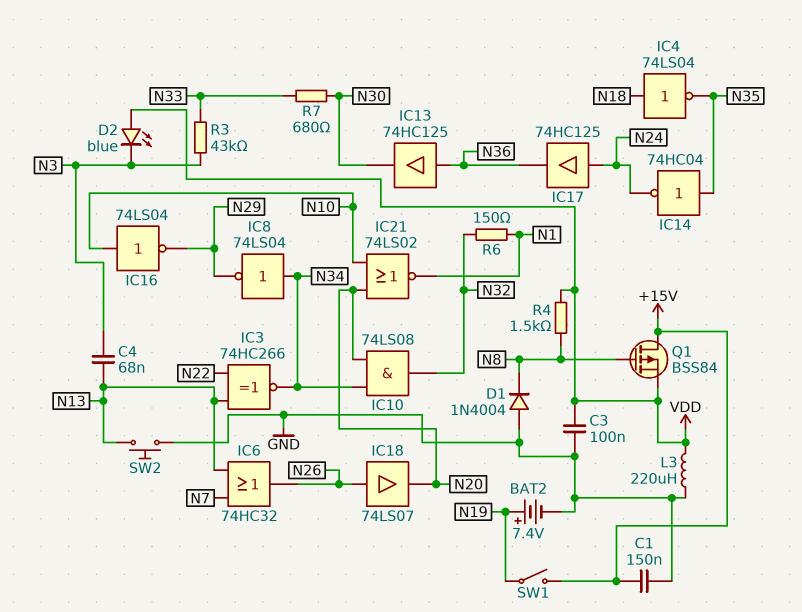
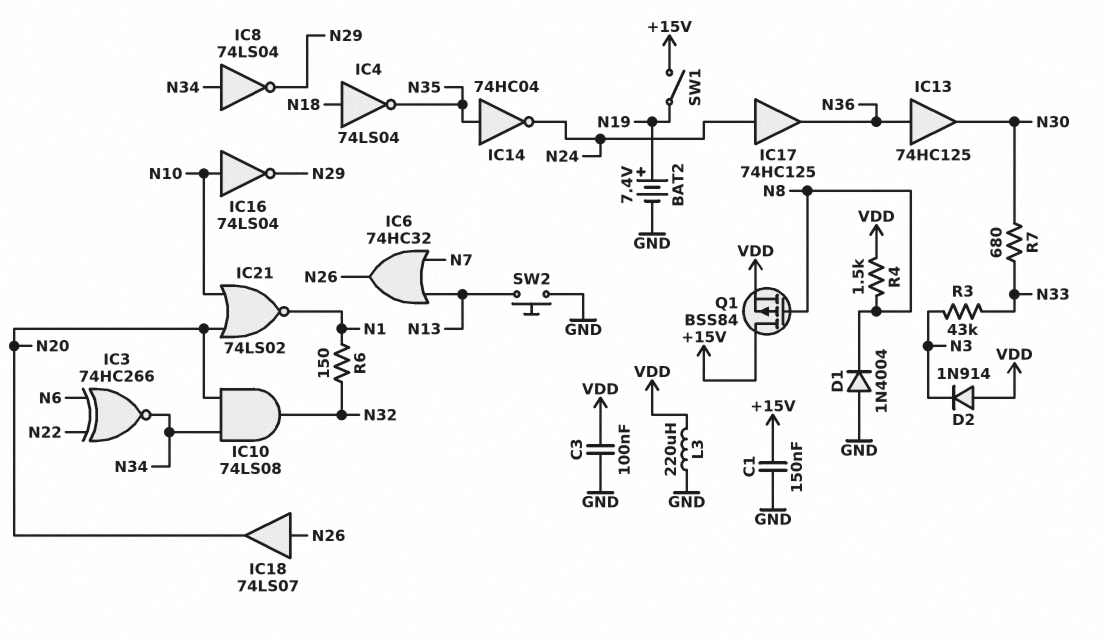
C4: 68nF (N3, N13) -> none
D2: LED blue (A VDD, K N3) -> diode 1N914 (A VDD, K N3)
IC3: XNOR 74HC266 (in N13, in N22, out N34) -> XNOR 74HC266 (in N6, in N22, out N34)

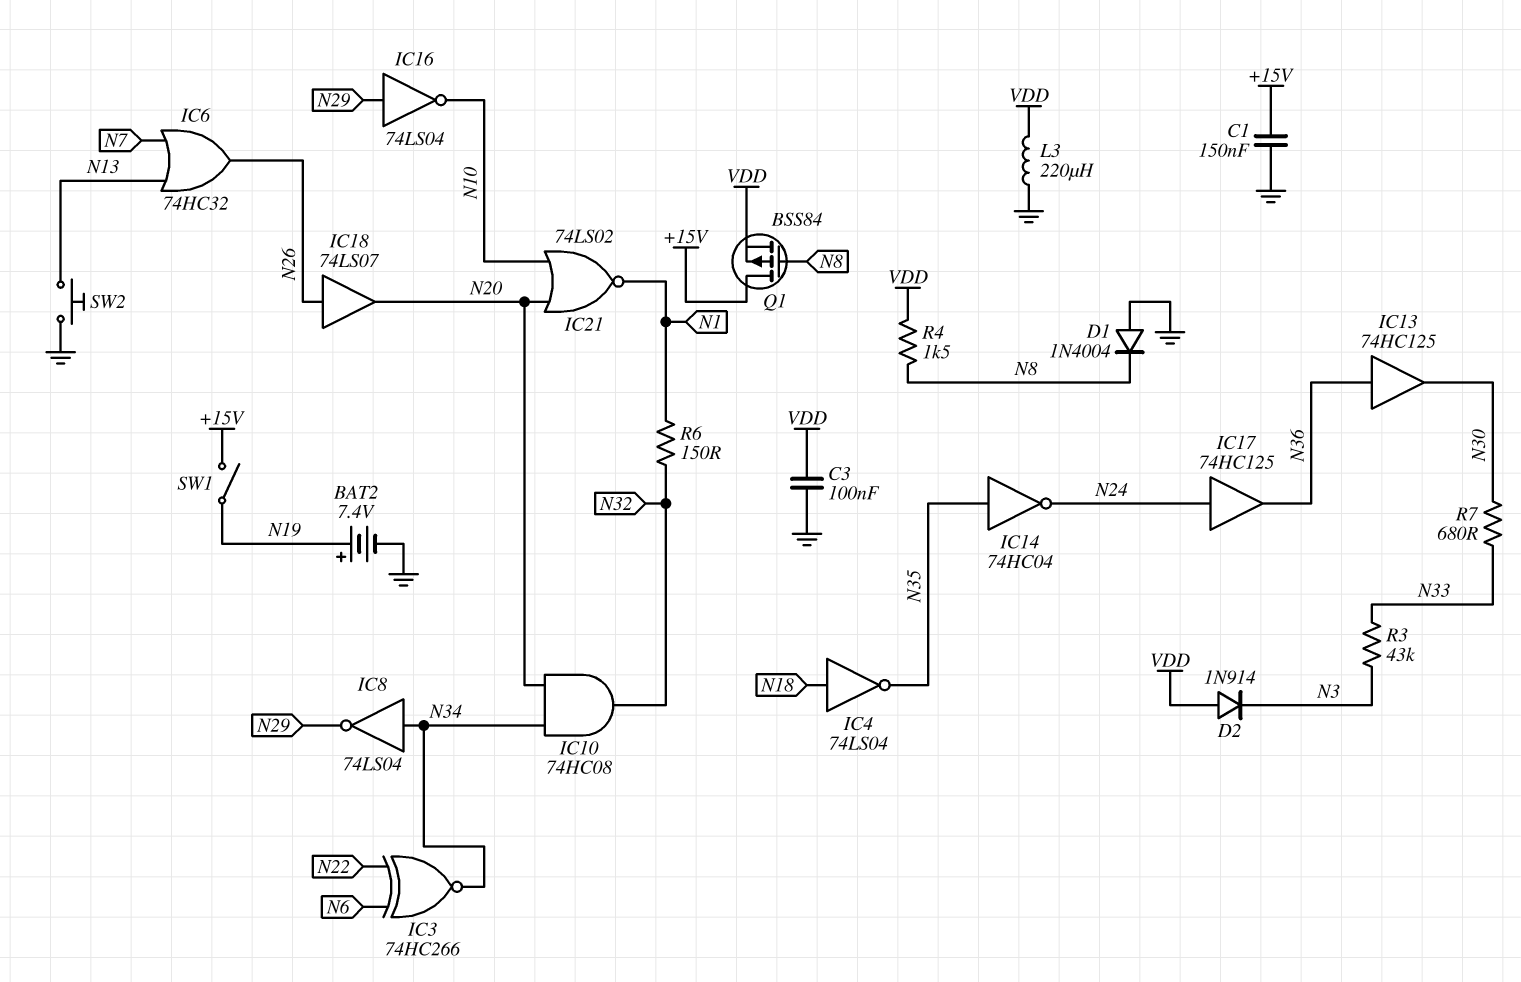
IC10: AND 74LS08 (in N20, in N34, out N32) -> AND 74HC08 (in N20, in N34, out N32)
IC16: NOT 74LS04 (in N10, out N29) -> NOT 74LS04 (in N29, out N10)

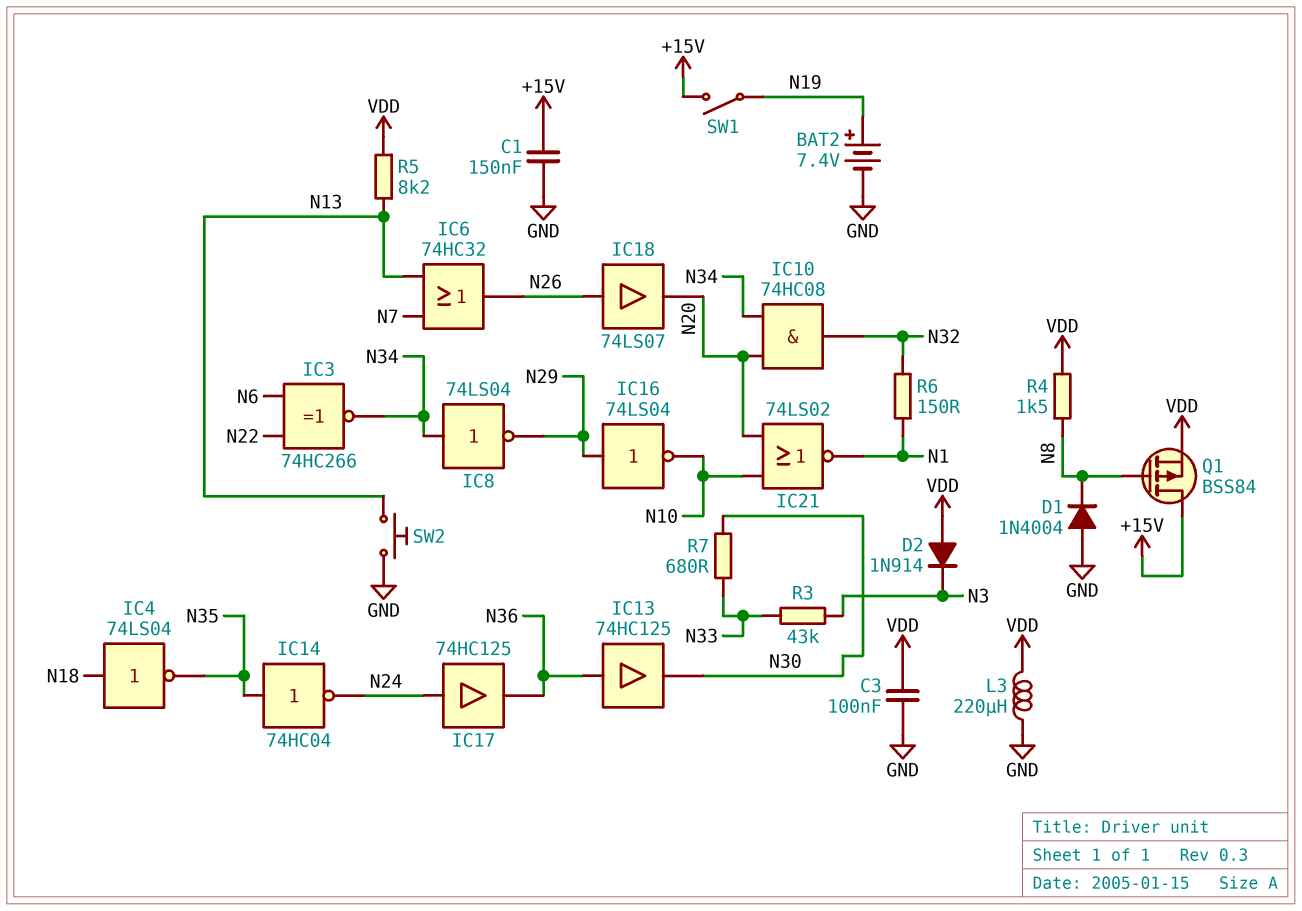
R5: none -> 8.2k (N13, VDD)

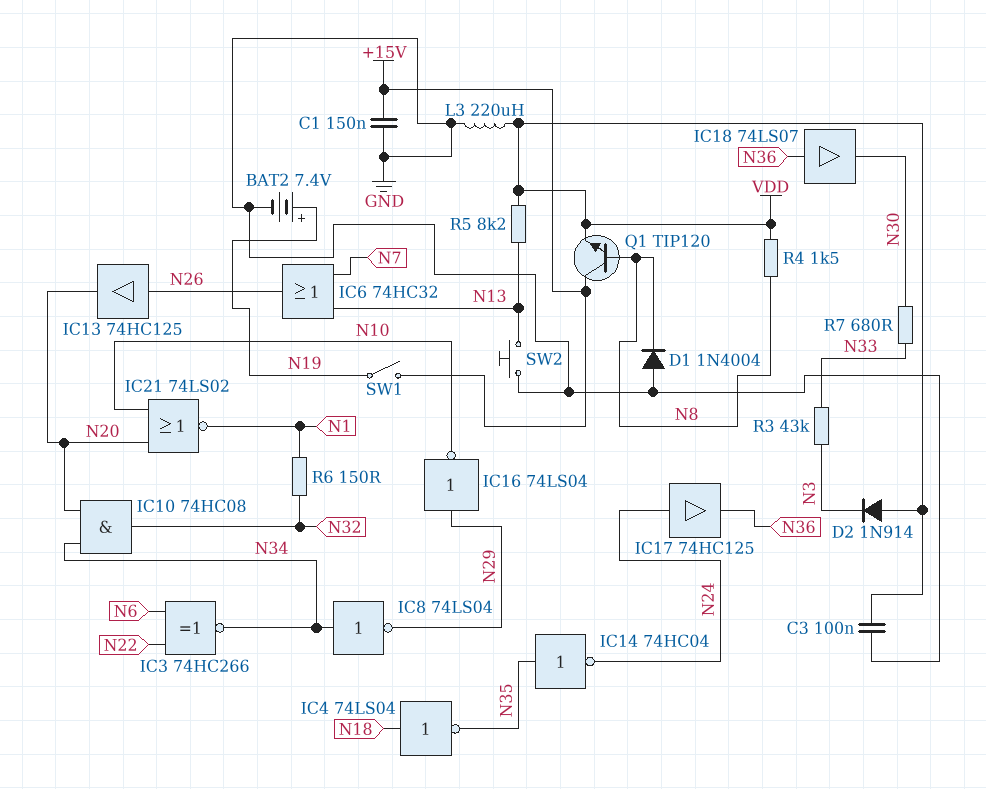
IC13: buffer 74HC125 (in N36, out N30) -> buffer 74HC125 (in N26, out N20)
IC18: buffer 74LS07 (in N26, out N20) -> buffer 74LS07 (in N36, out N30)
Q1: PMOS BSS84 (G N8, D +15V, S VDD) -> NPN TIP120 (B N8, C +15V, E VDD)

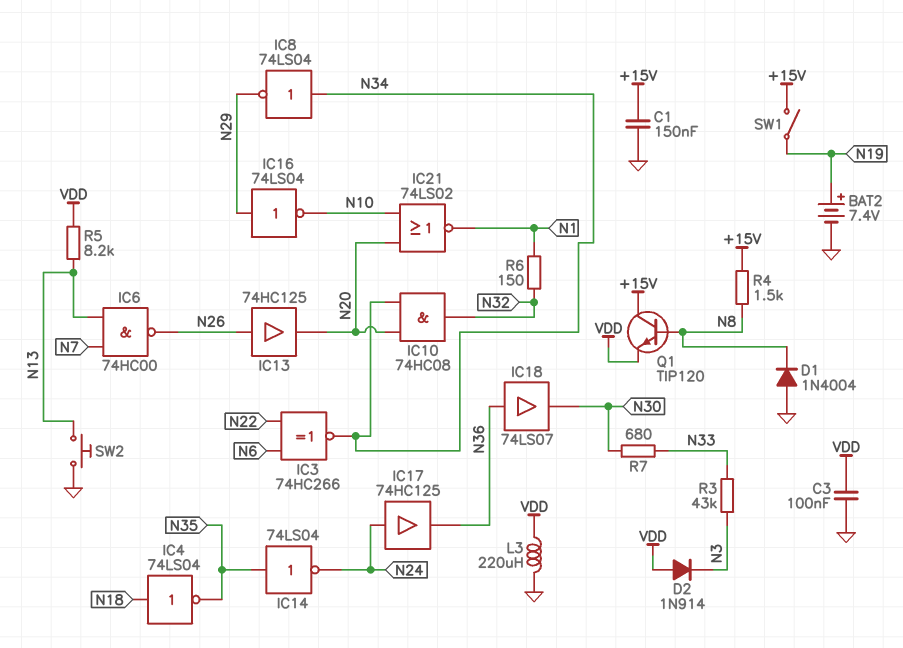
IC6: OR 74HC32 (in N7, in N13, out N26) -> NAND 74HC00 (in N7, in N13, out N26)
IC14: NOT 74HC04 (in N35, out N24) -> NOT 74LS04 (in N35, out N24)
R4: 1.5k (N8, VDD) -> 1.5k (+15V, N8)

